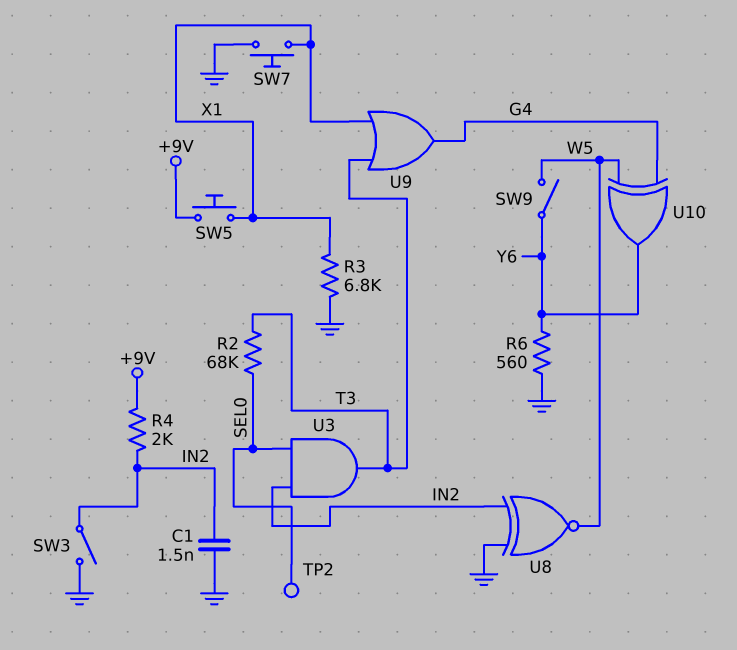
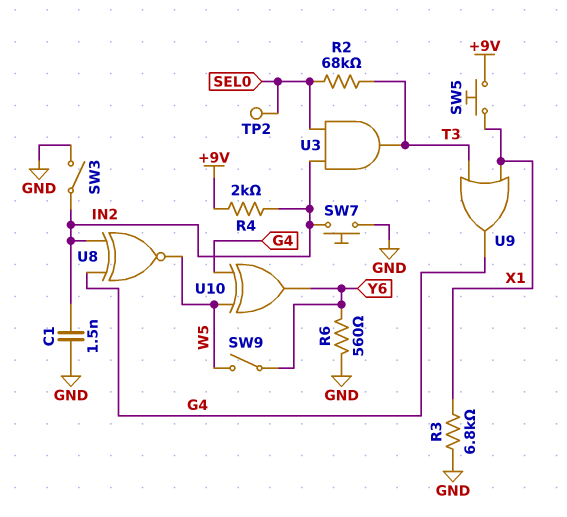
SW7: button (GND, X1) -> button (GND, IN2)
U8: XNOR (in GND, in IN2, out W5) -> XNOR (in G4, in IN2, out W5)

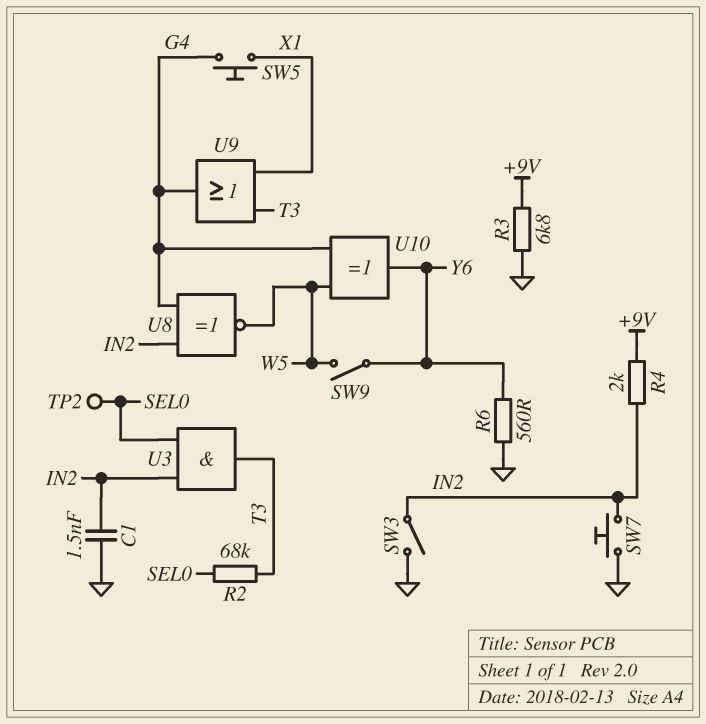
R3: 6.8k (GND, X1) -> 6.8k (+9V, GND)
SW5: button (+9V, X1) -> button (G4, X1)

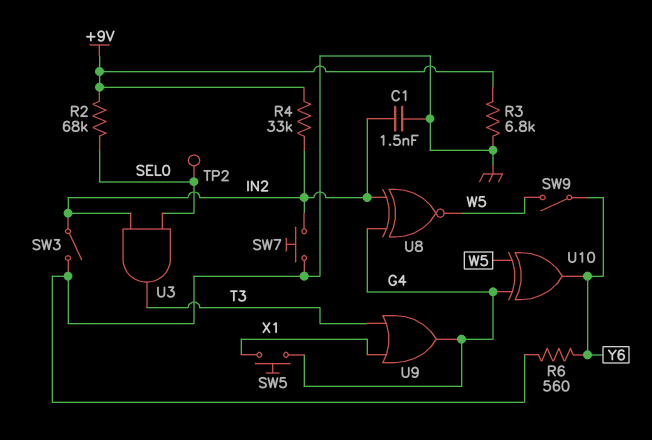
R2: 68k (SEL0, T3) -> 68k (+9V, SEL0)
R4: 2k (+9V, IN2) -> 33k (+9V, IN2)

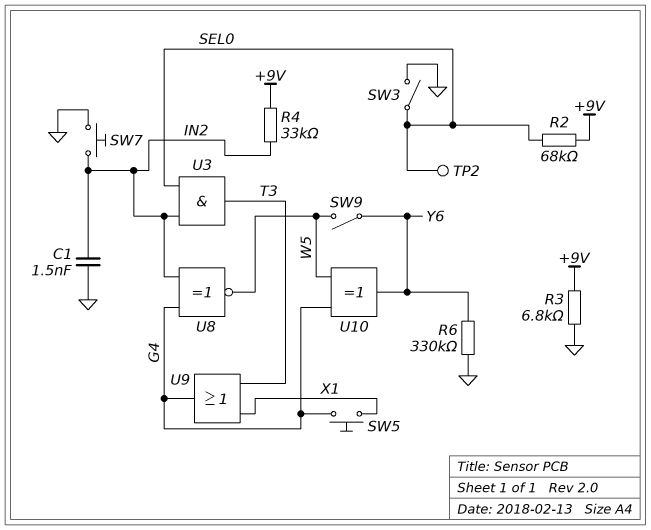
R6: 560 (GND, Y6) -> 330k (GND, Y6)
SW3: switch (GND, IN2) -> switch (GND, SEL0)

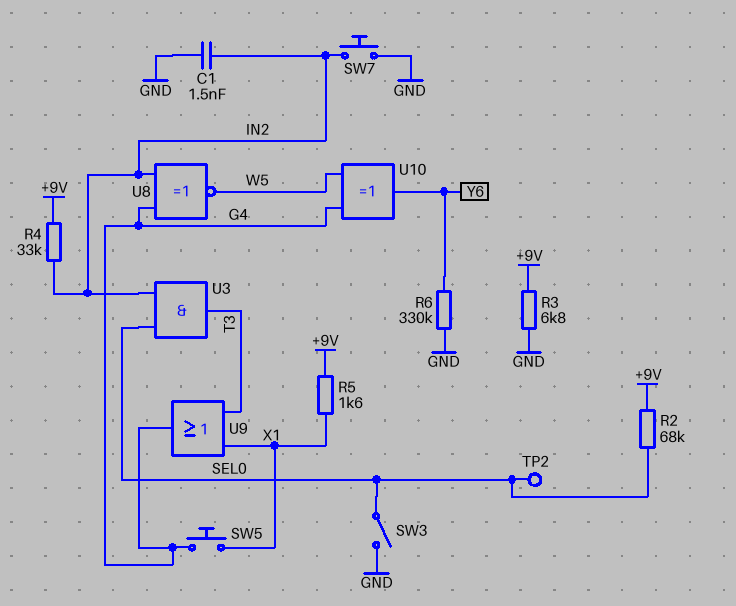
R5: none -> 1.6k (+9V, X1)
SW9: switch (W5, Y6) -> none

